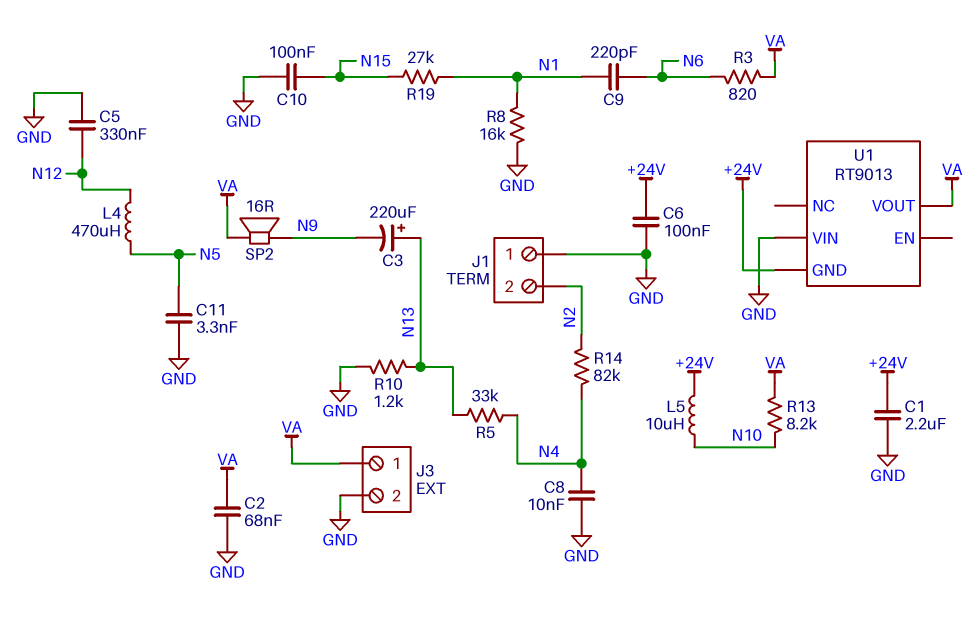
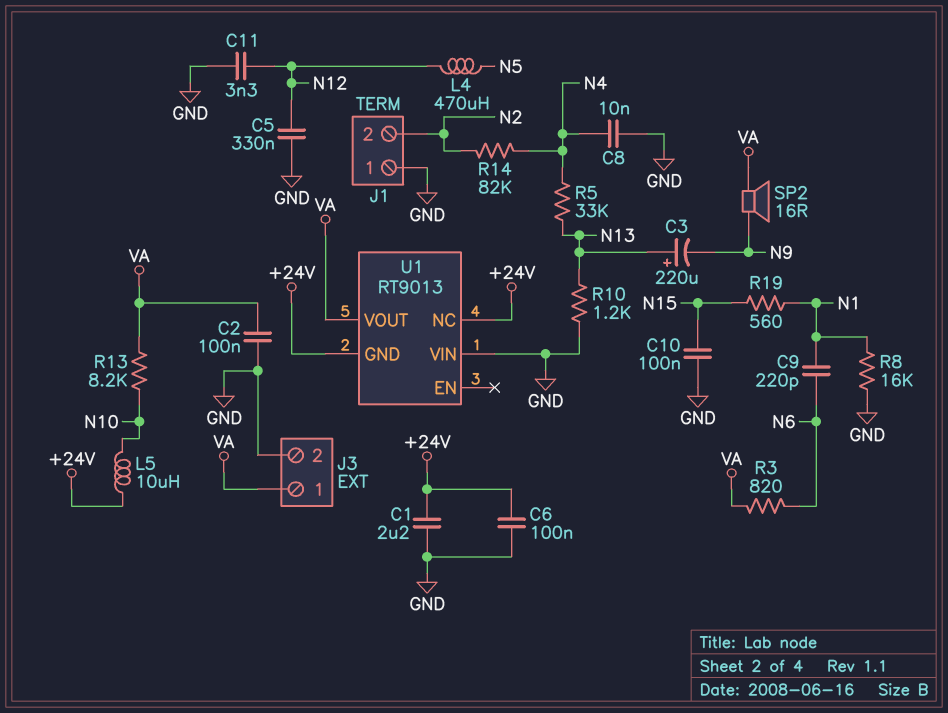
C2: 68nF (GND, VA) -> 100nF (GND, VA)
C11: 3.3nF (GND, N5) -> 3.3nF (GND, N12)
R19: 27k (N1, N15) -> 560 (N1, N15)
U1 pin NC: none -> +24V

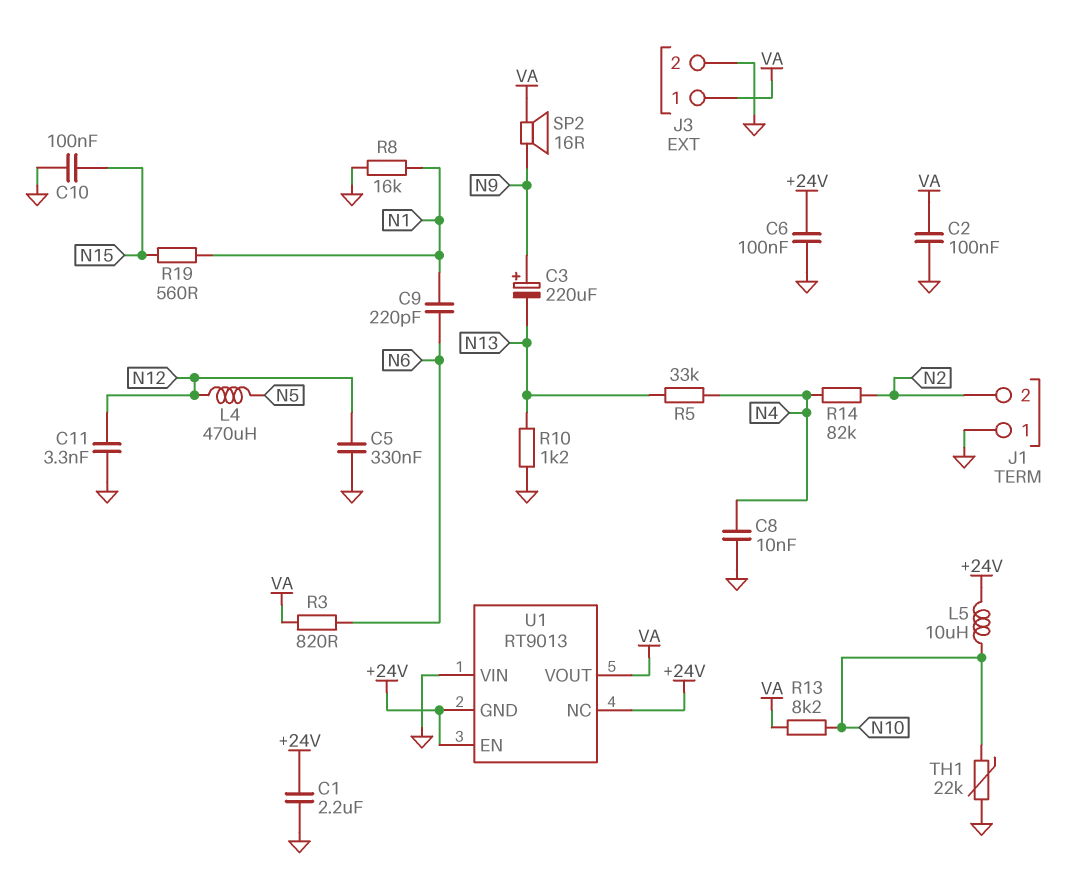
C3: 220uF (plus N13, minus N9) -> 220uF (plus N9, minus N13)
TH1: none -> 22k (GND, N10)
U1 pin EN: none -> +24V

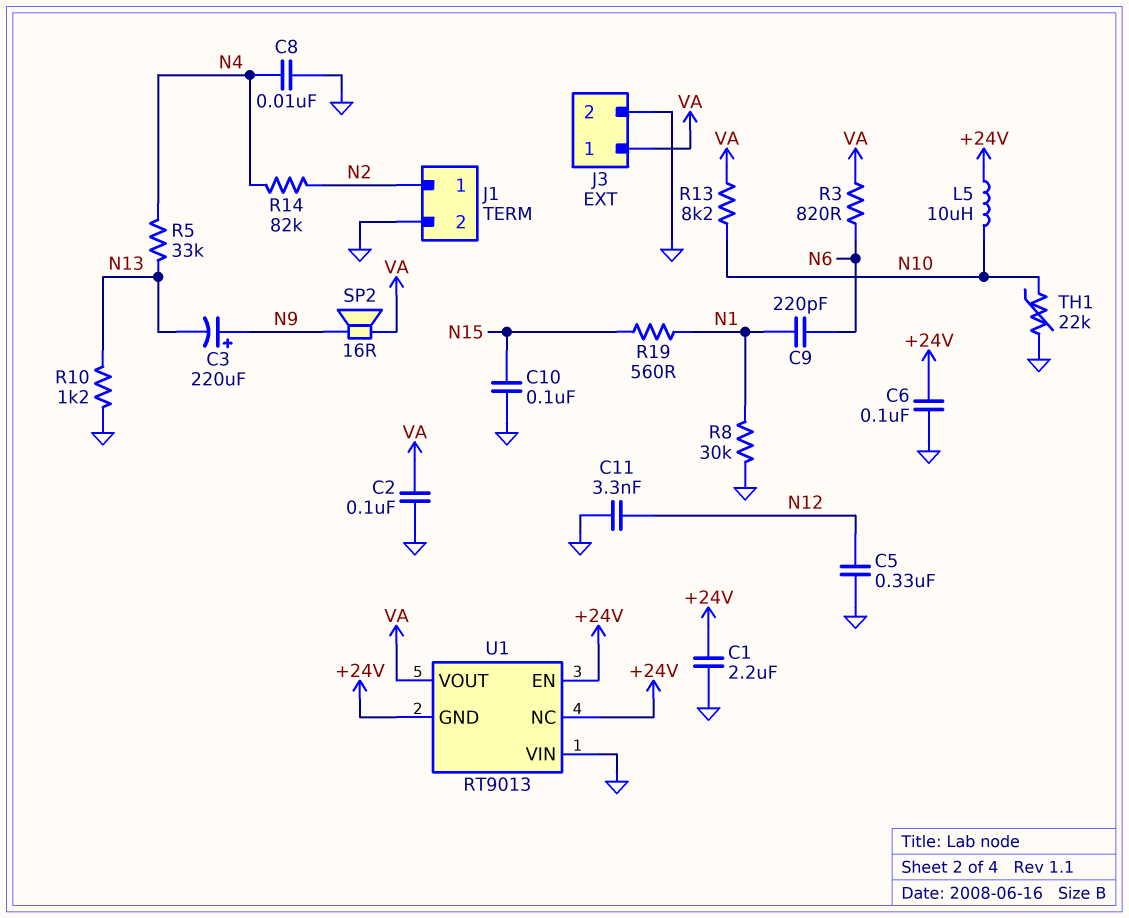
J1 pin 1: GND -> N2
J1 pin 2: N2 -> GND
L4: 470uH (N5, N12) -> none
R8: 16k (GND, N1) -> 30k (GND, N1)

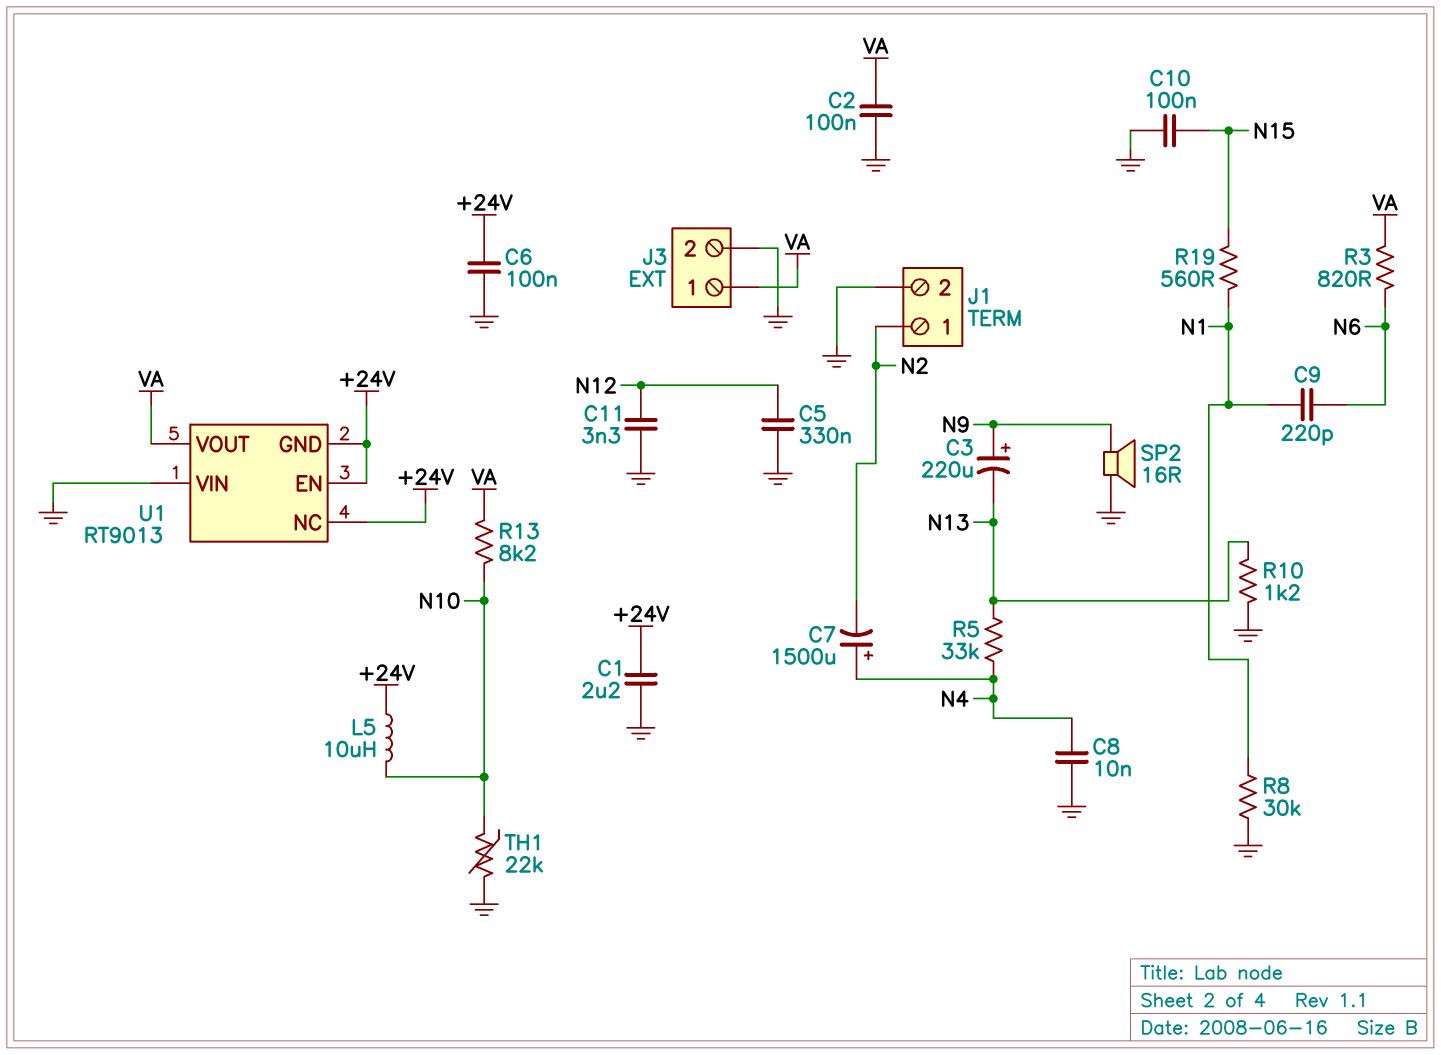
C7: none -> 1500uF (plus N4, minus N2)
R14: 82k (N2, N4) -> none
SP2: speaker 16R (N9, VA) -> speaker 16R (GND, N9)

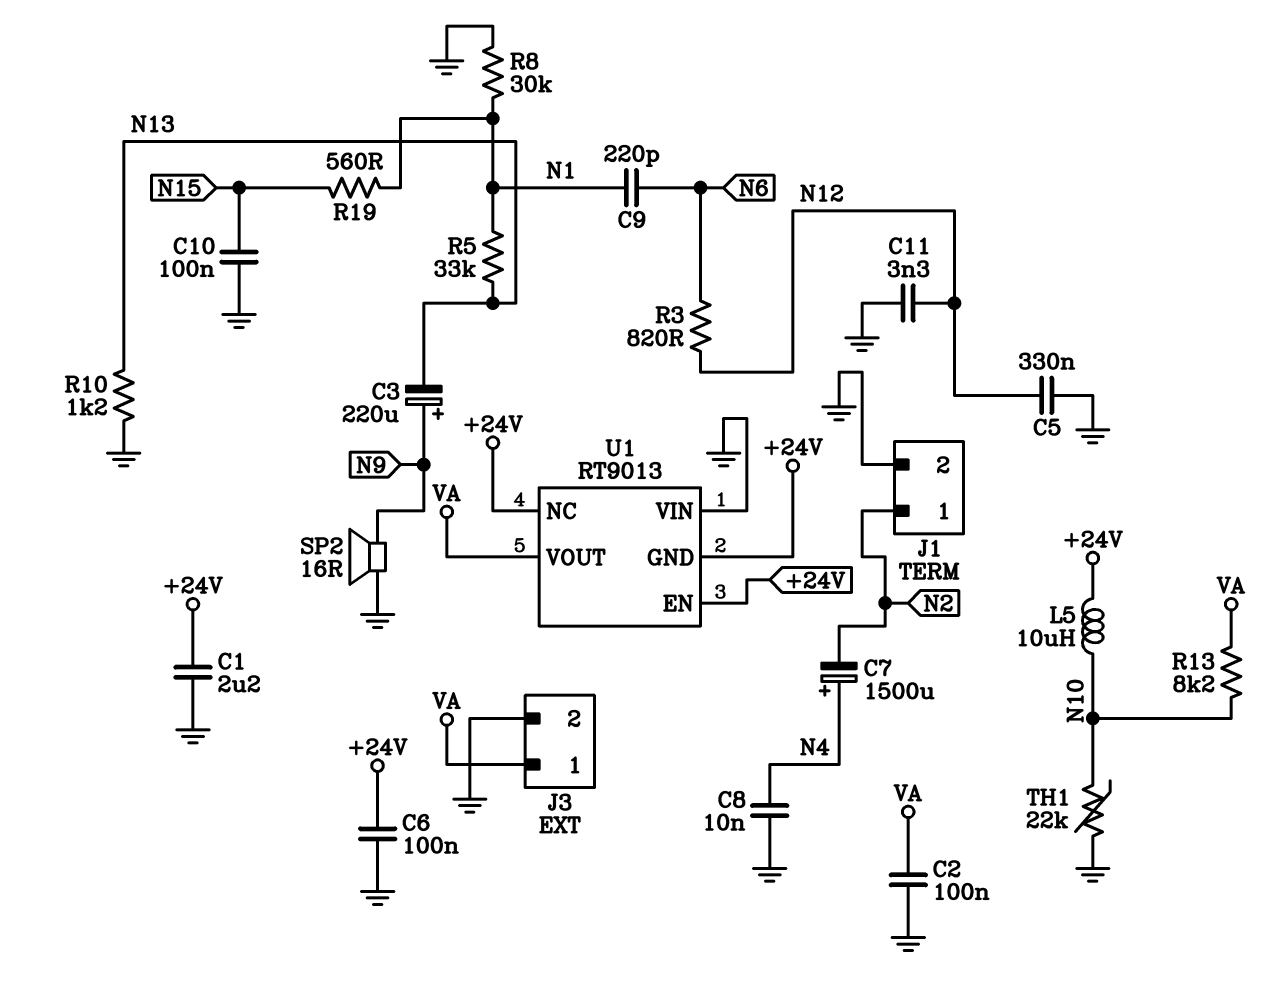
R3: 820 (N6, VA) -> 820 (N6, N12)
R5: 33k (N4, N13) -> 33k (N1, N13)

